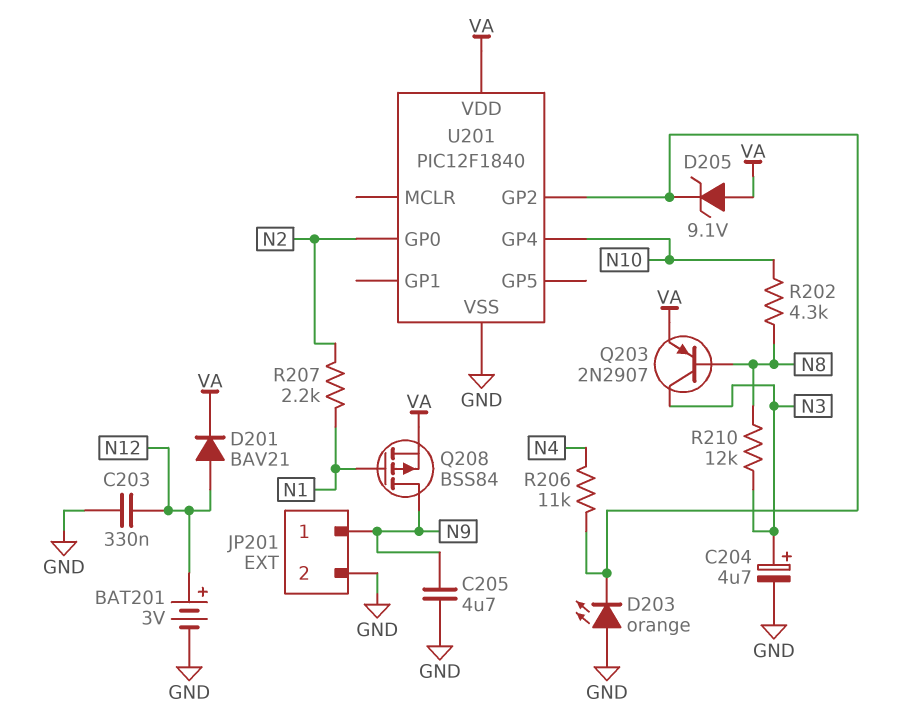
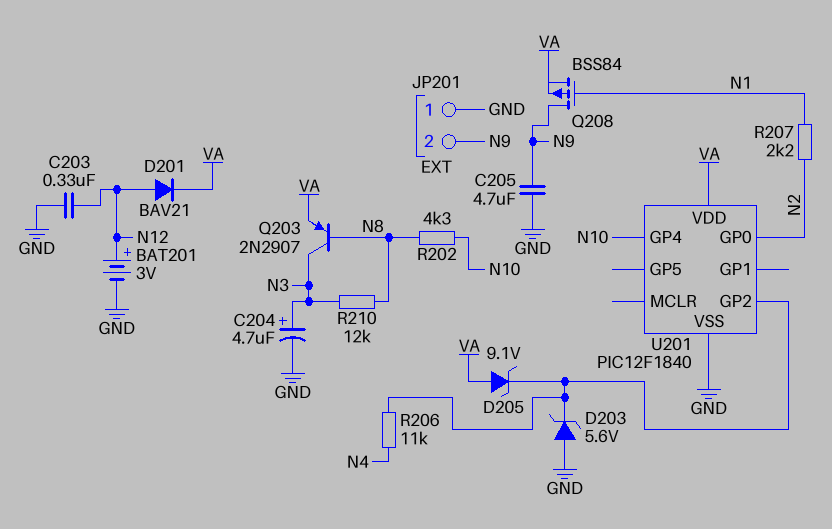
D203: LED orange (A GND, K U201/GP2) -> zener 5.6V (A GND, K U201/GP2)
JP201 pin 1: N9 -> GND
JP201 pin 2: GND -> N9

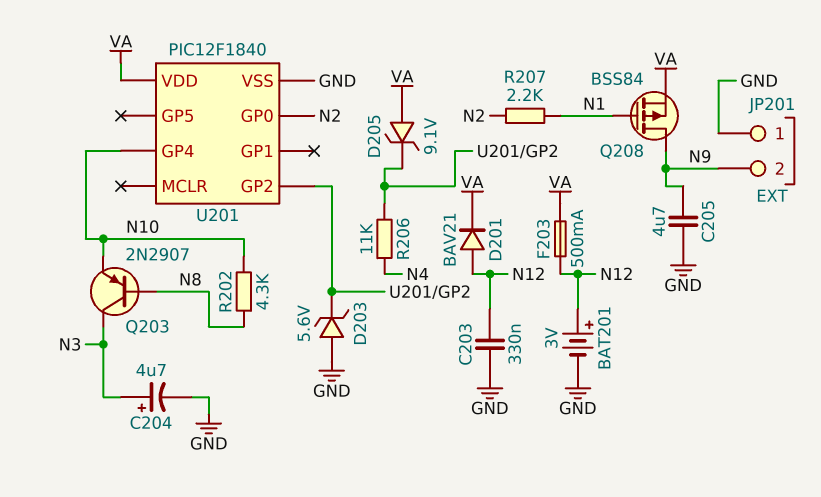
F203: none -> 500mA (N12, VA)
Q203: PNP 2N2907 (B N8, C N3, E VA) -> PNP 2N2907 (B N8, C N3, E N10)
R210: 12k (N3, N8) -> none

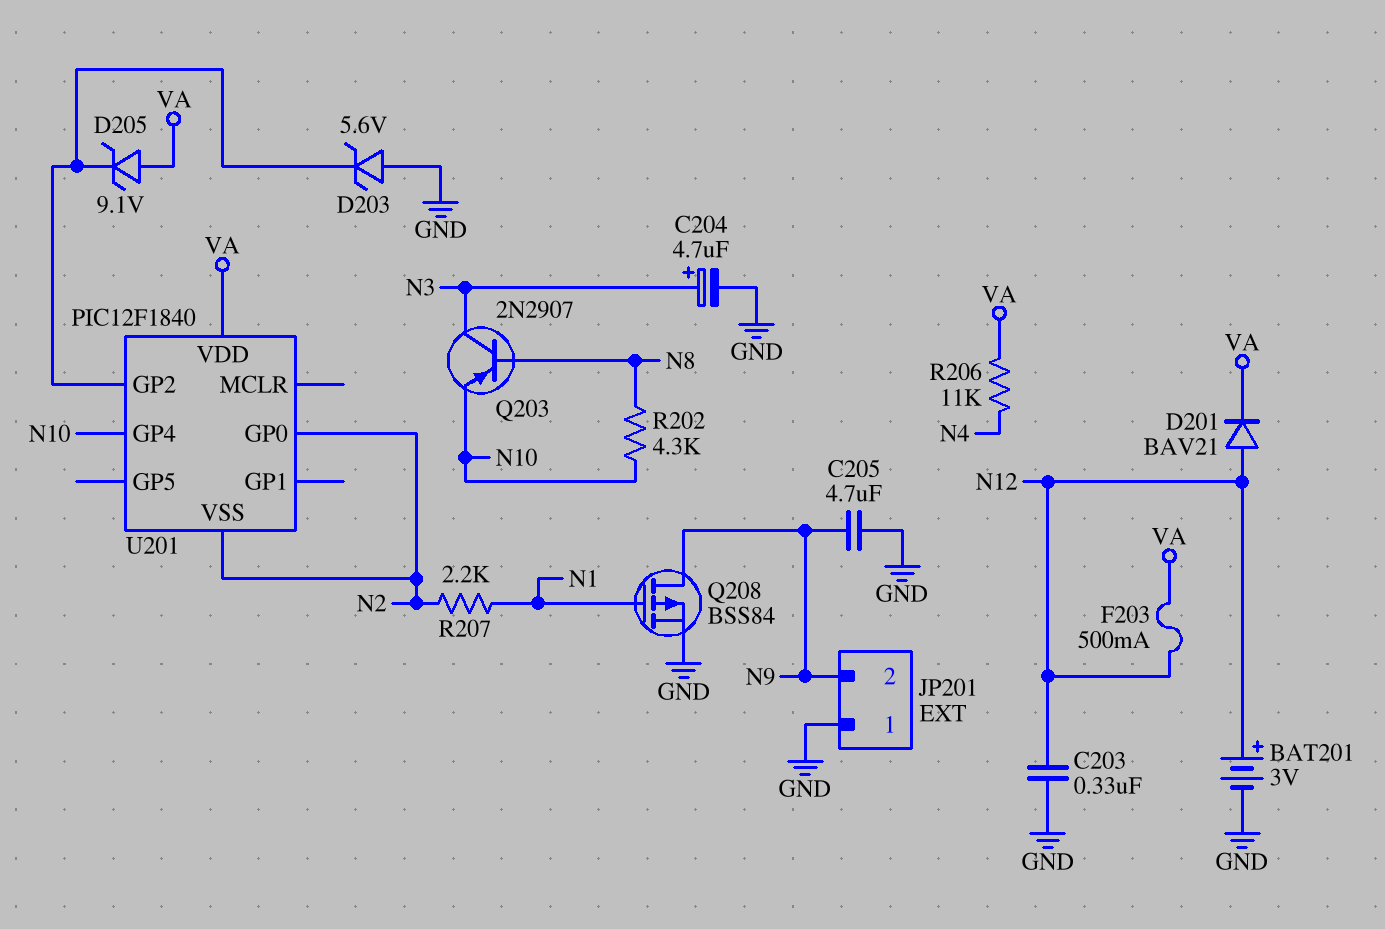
Q208: PMOS BSS84 (G N1, D N9, S VA) -> PMOS BSS84 (G N1, D N9, S GND)
R206: 11k (N4, U201/GP2) -> 11k (N4, VA)
U201 pin VSS: GND -> N2

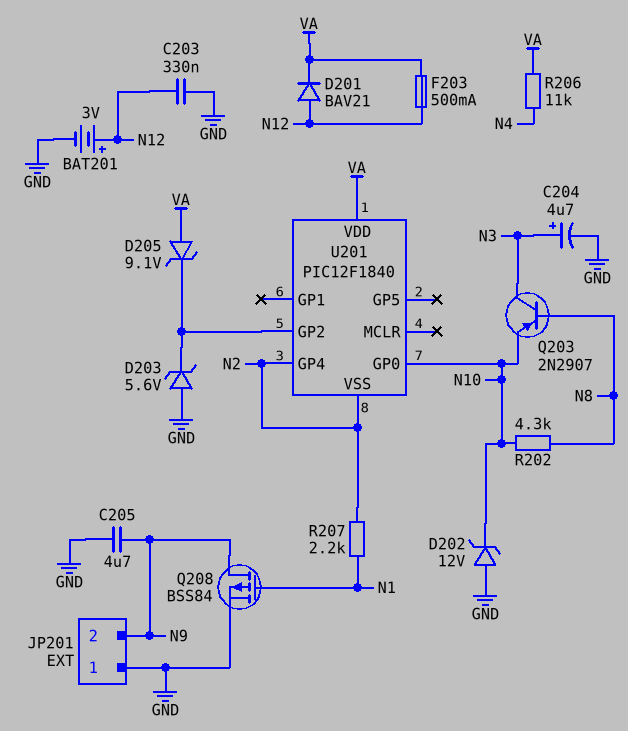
D202: none -> zener 12V (A GND, K N10)
U201 pin GP0: N2 -> N10
U201 pin GP4: N10 -> N2

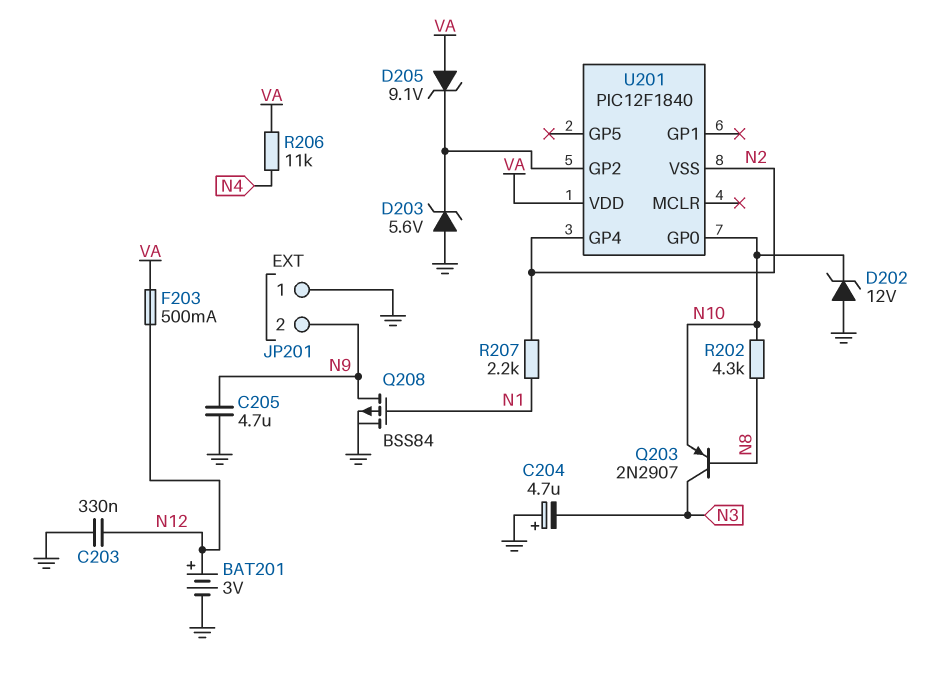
C204: 4.7uF (plus N3, minus GND) -> 4.7uF (plus GND, minus N3)
D201: diode BAV21 (A N12, K VA) -> none

